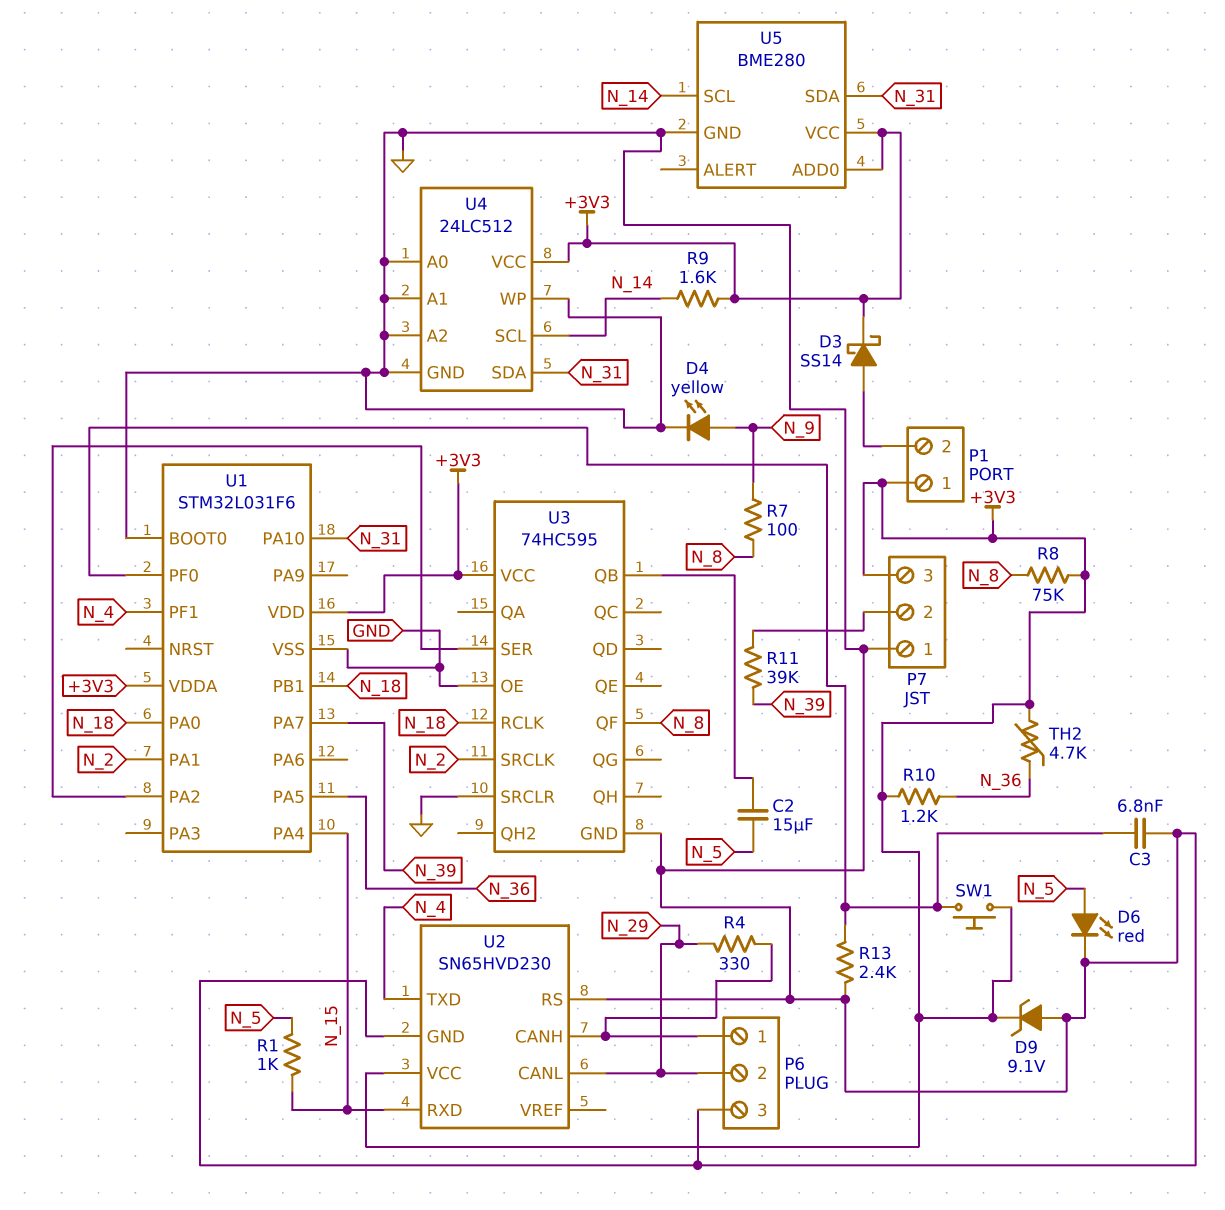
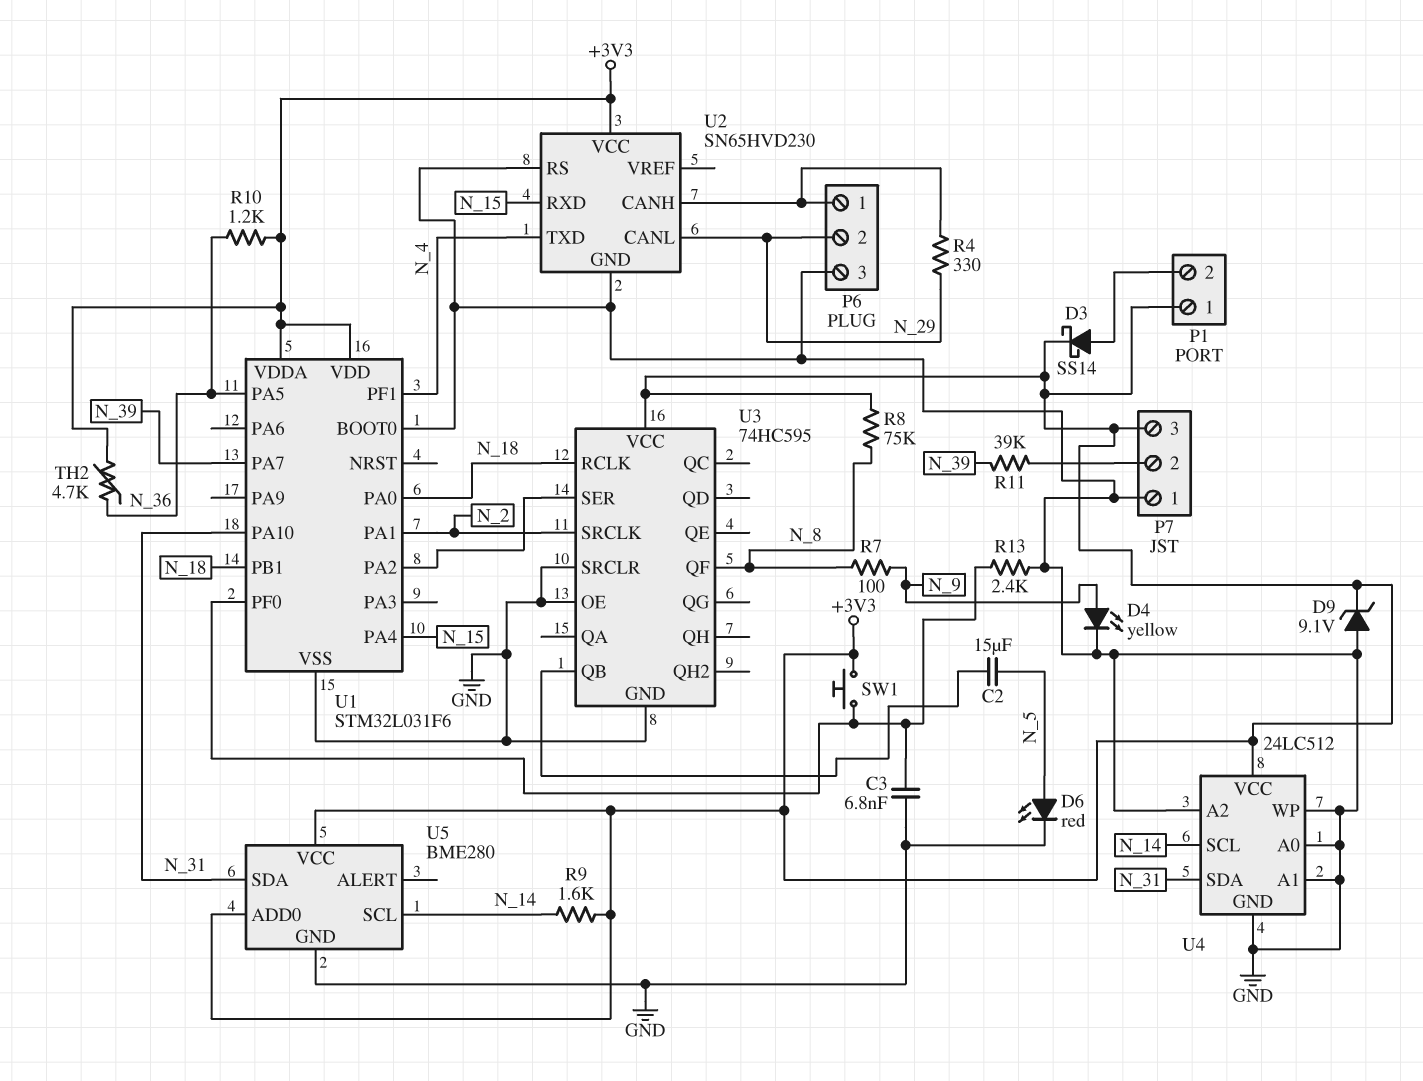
R1: 1k (N_5, N_15) -> none

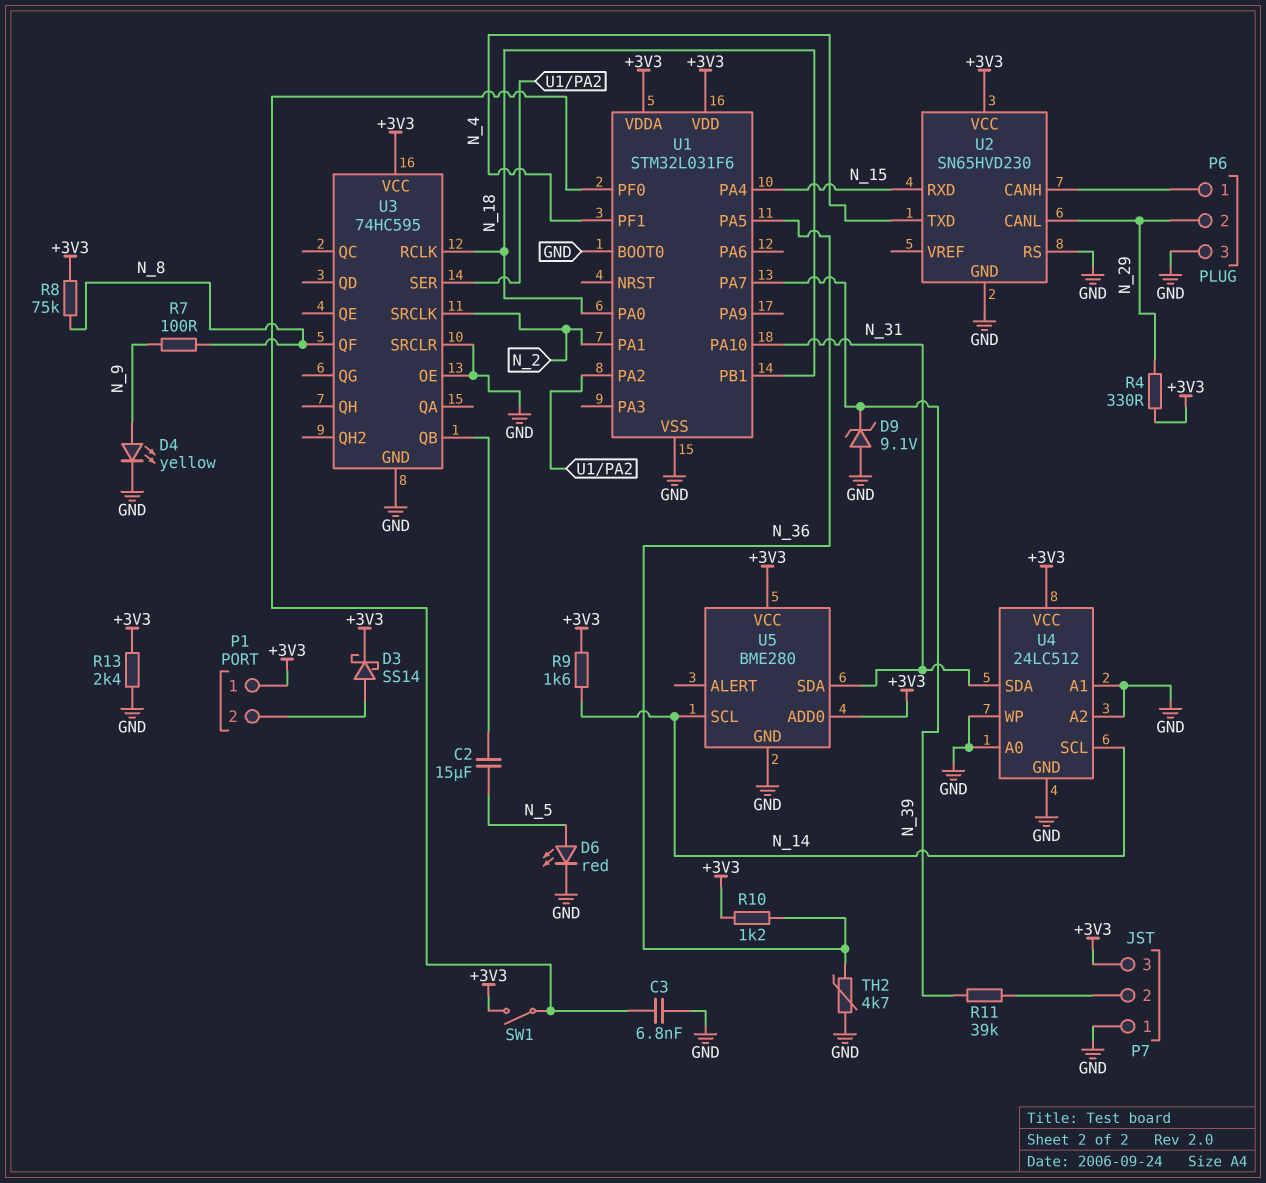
D9: zener 9.1V (A GND, K +3V3) -> zener 9.1V (A GND, K N_39)
R4: 330 (N_29, P6/1) -> 330 (+3V3, N_29)
R13: 2.4k (GND, U1/PF0) -> 2.4k (+3V3, GND)
SW1: button (+3V3, U1/PF0) -> switch (+3V3, U1/PF0)
TH2: 4.7k (+3V3, N_36) -> 4.7k (GND, N_36)

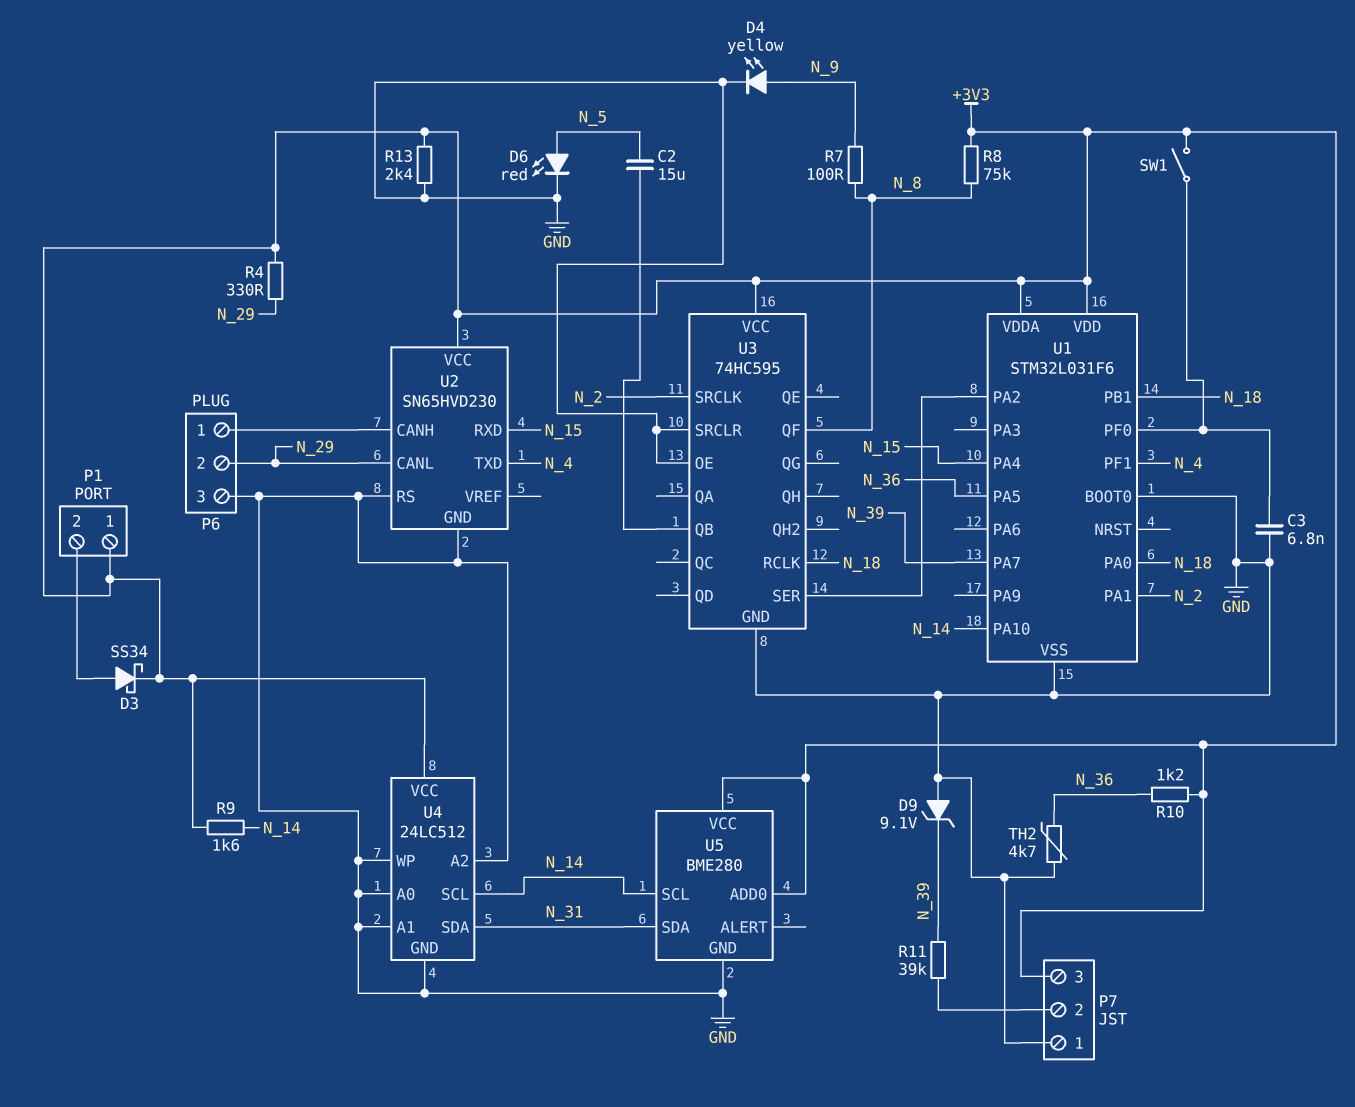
D3: schottky SS14 (A P1/2, K +3V3) -> schottky SS34 (A P1/2, K +3V3)
U1 pin PA10: N_31 -> N_14

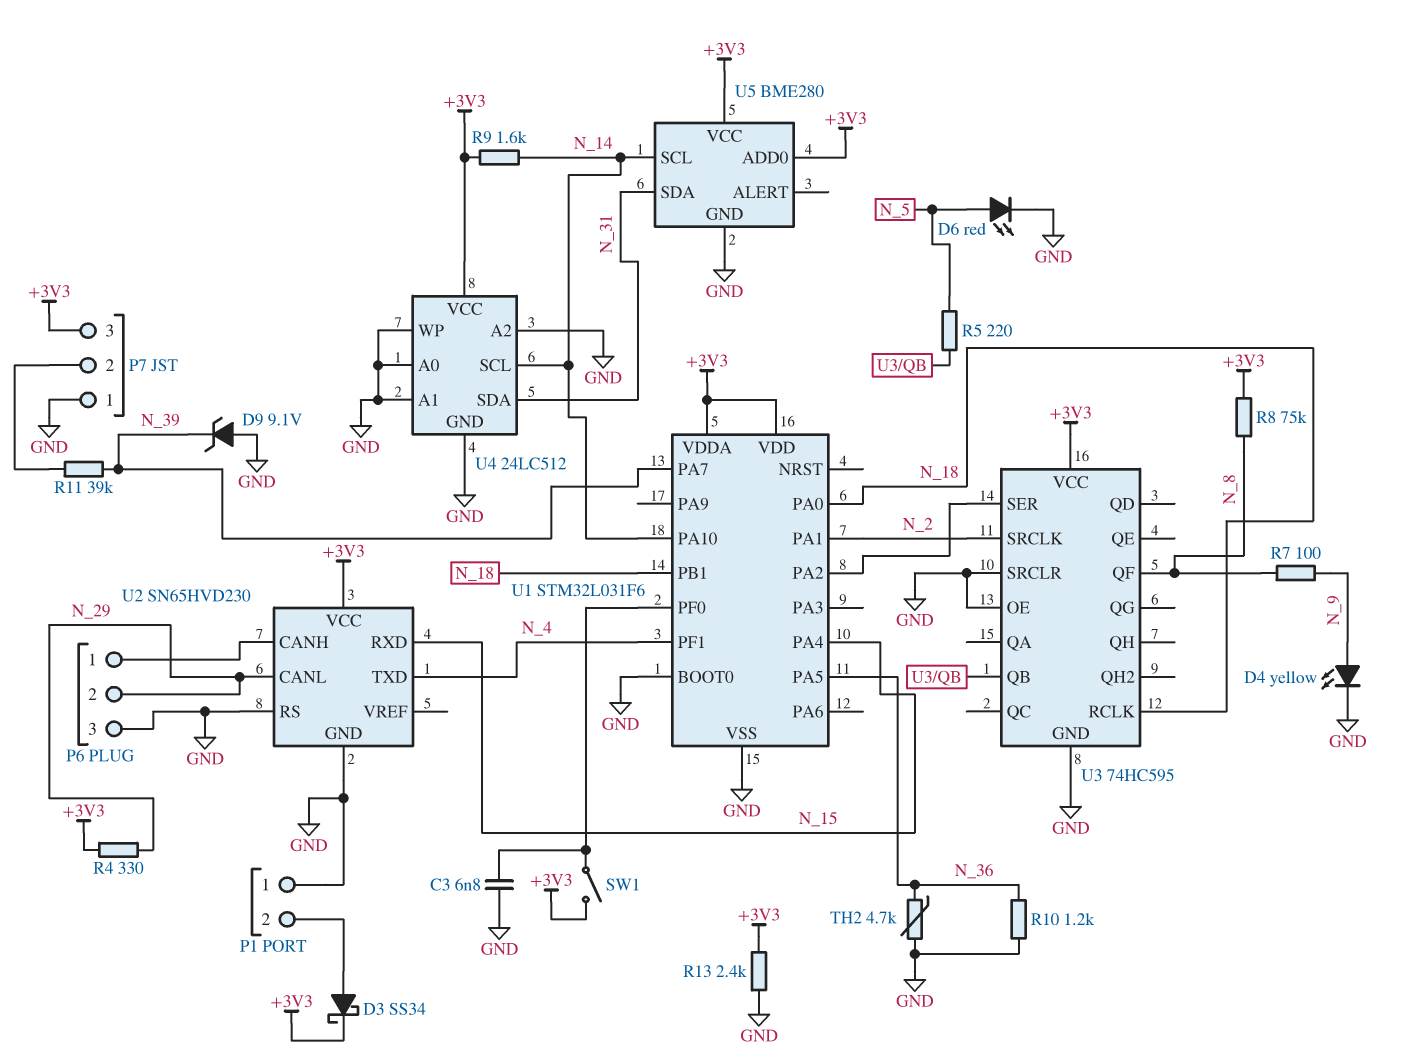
C2: 15uF (N_5, U3/QB) -> none
P1 pin 1: +3V3 -> GND
R5: none -> 220 (N_5, U3/QB)
R10: 1.2k (+3V3, N_36) -> 1.2k (GND, N_36)

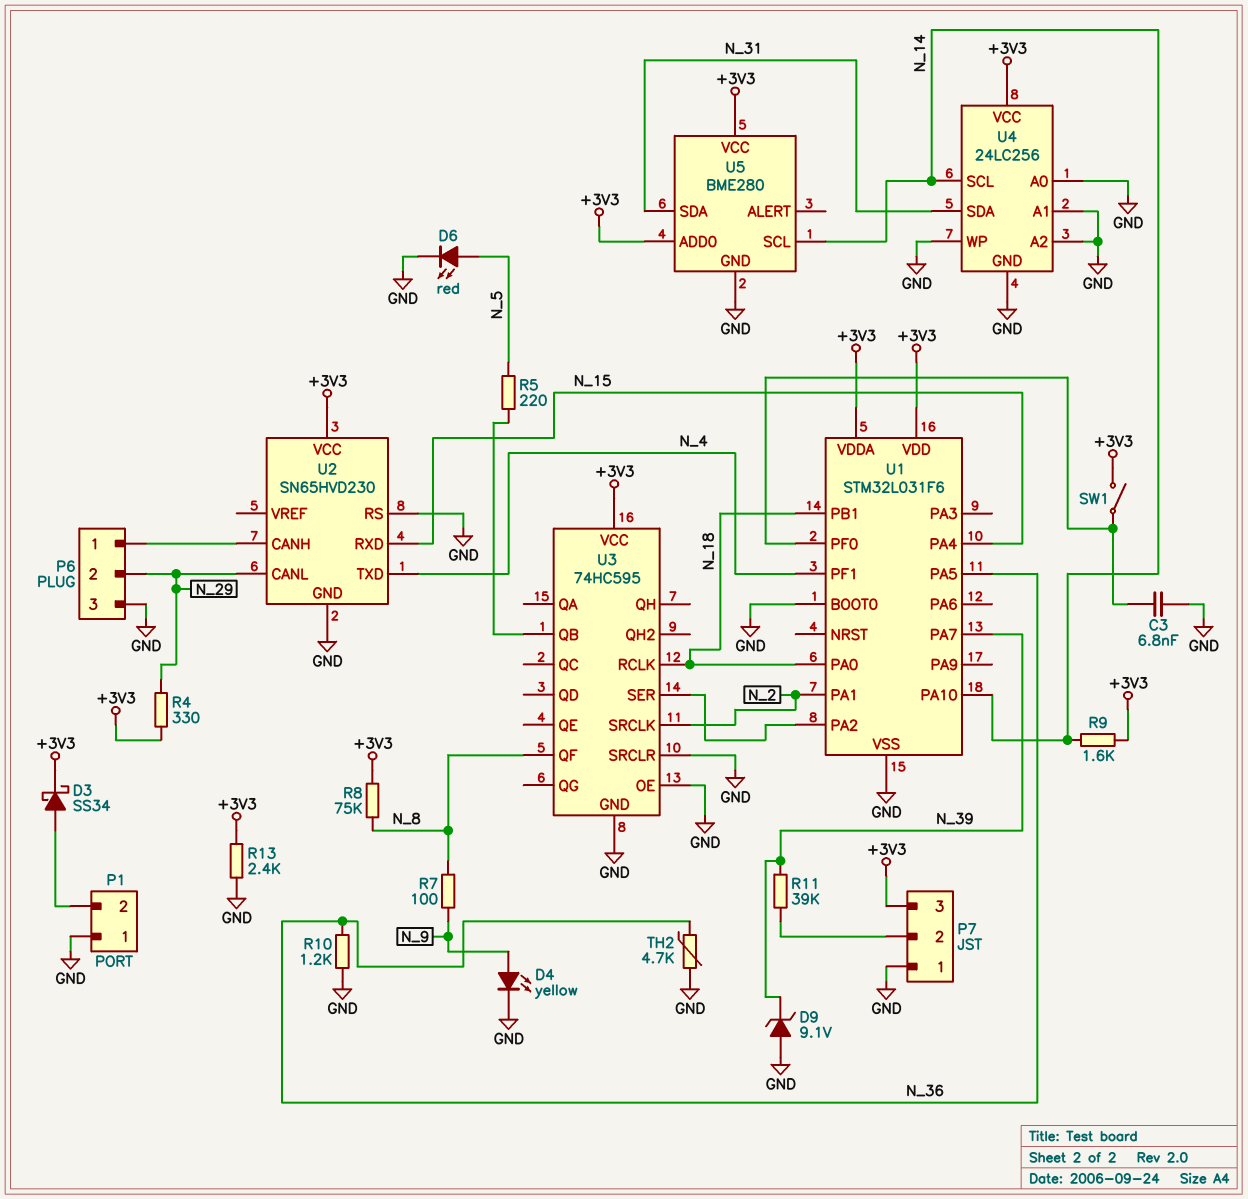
U4: 24LC512 -> 24LC256

